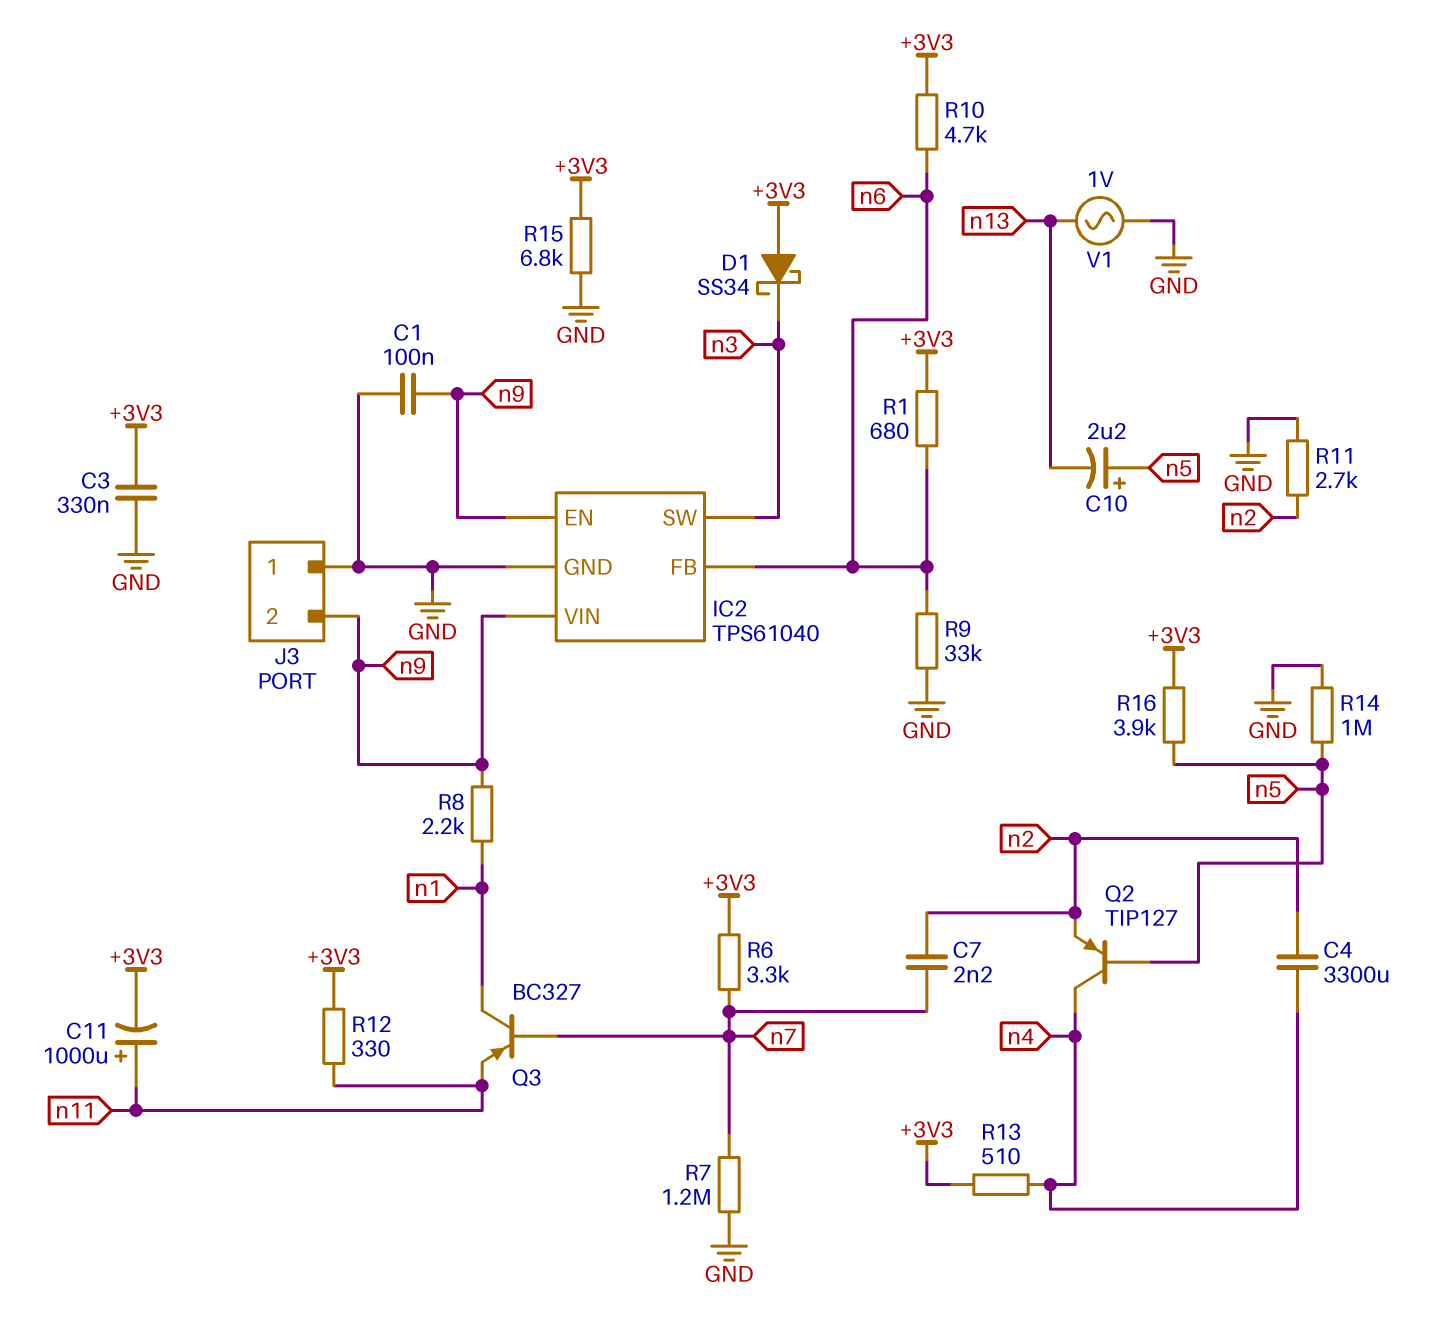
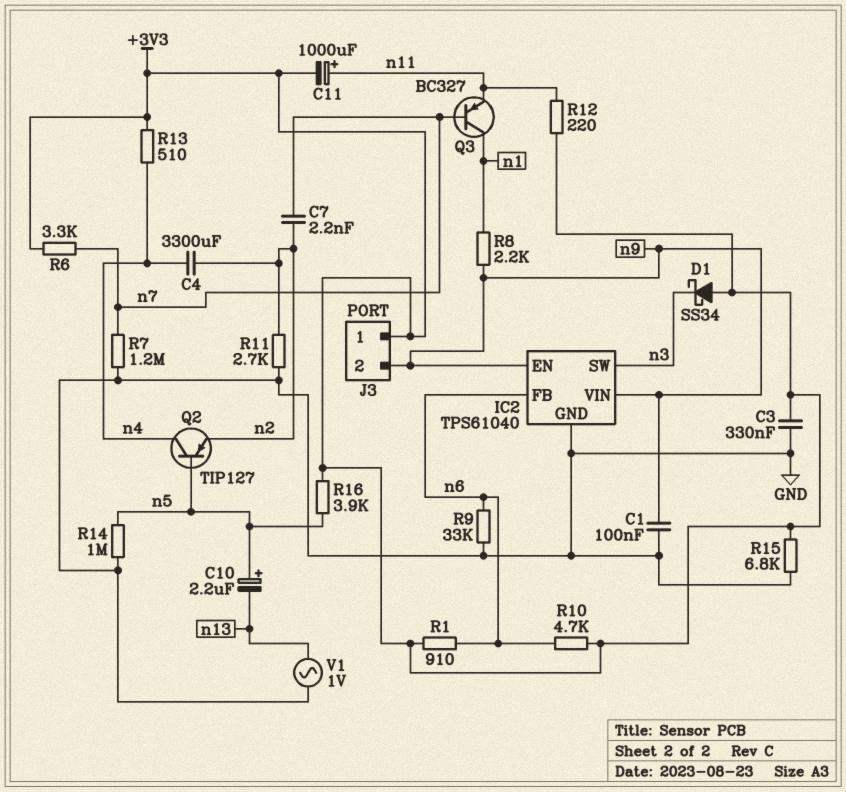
J3 pin 1: GND -> +3V3
R1: 680 (+3V3, n6) -> 910 (+3V3, n6)
R12: 330 (+3V3, n11) -> 220 (+3V3, n11)

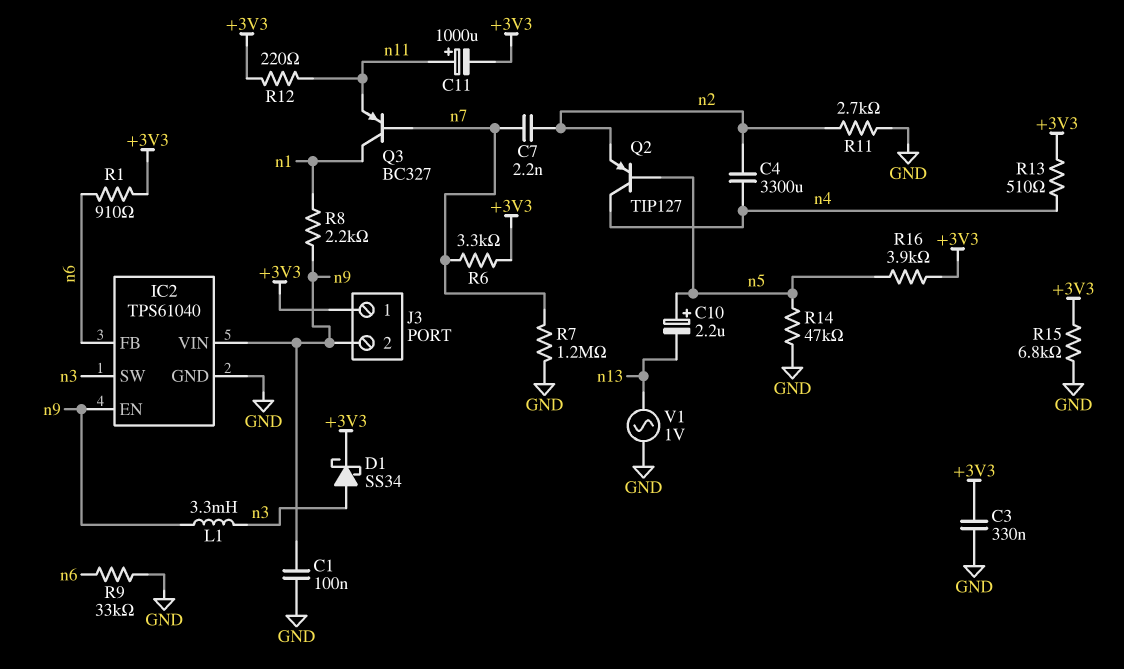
D1: schottky SS34 (A +3V3, K n3) -> schottky SS34 (A n3, K +3V3)
L1: none -> 3.3mH (n3, n9)
R10: 4.7k (+3V3, n6) -> none
R14: 1M (GND, n5) -> 47k (GND, n5)

